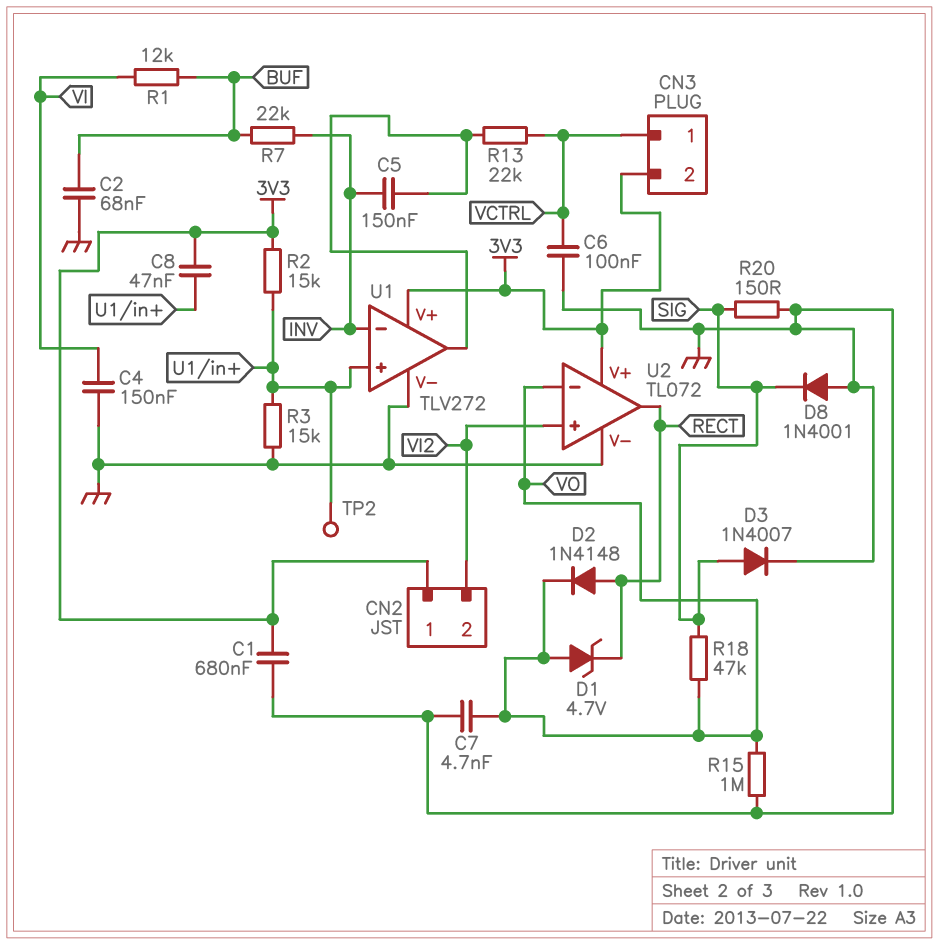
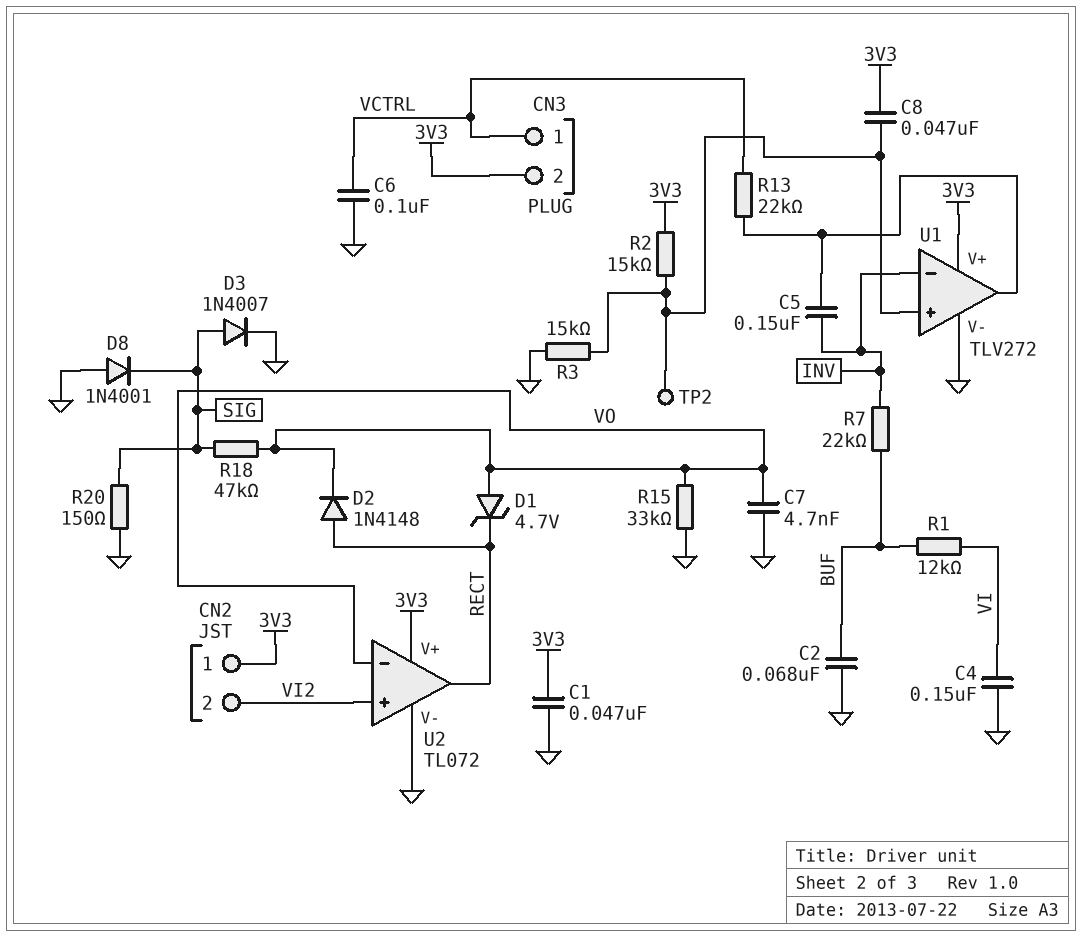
C1: 680nF (3V3, GND) -> 47nF (3V3, GND)
R15: 1M (GND, VO) -> 33k (GND, VO)

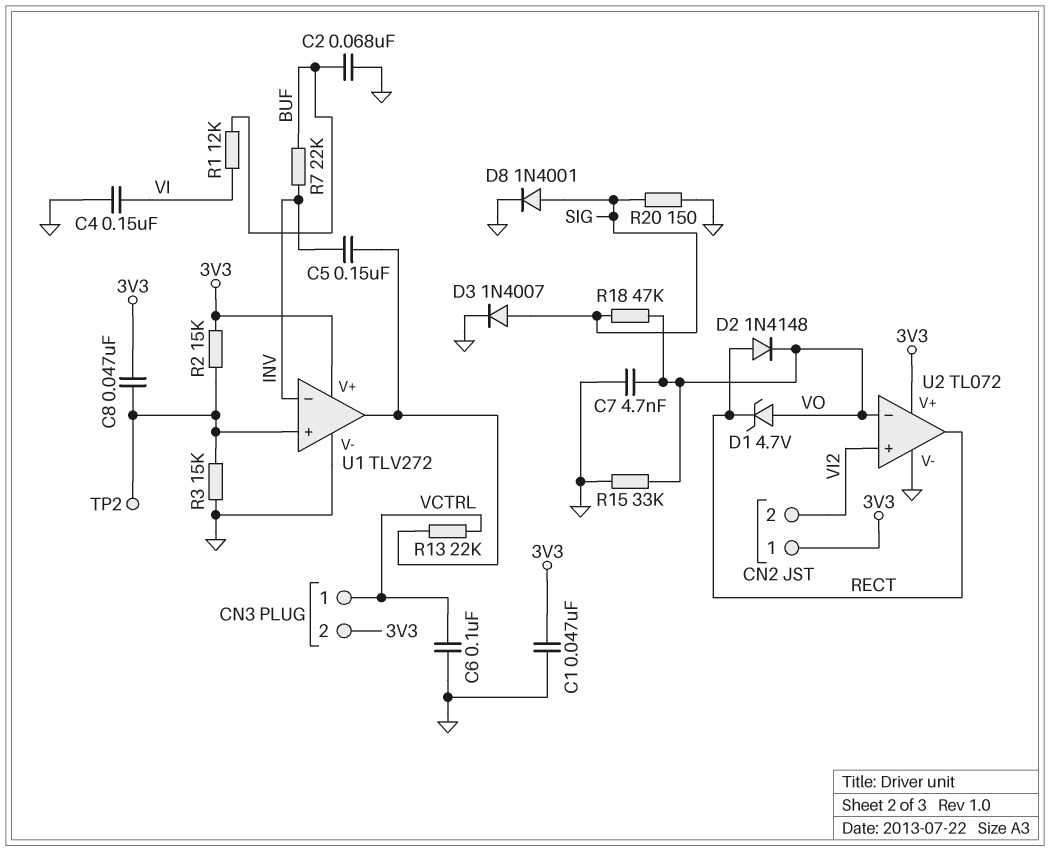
D8: diode 1N4001 (A GND, K SIG) -> diode 1N4001 (A SIG, K GND)

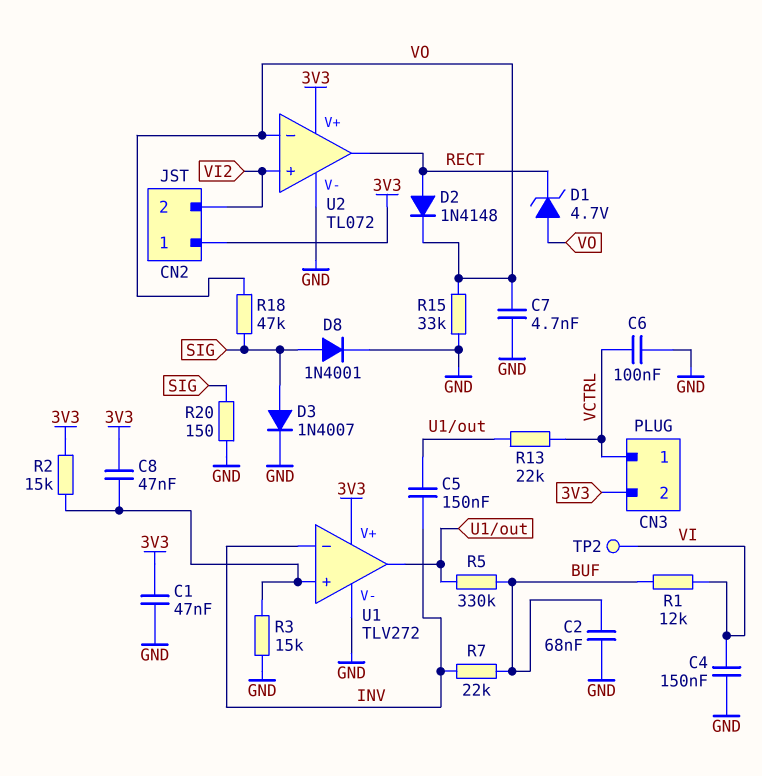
R5: none -> 330k (BUF, U1/out)
TP2: test point (U1/in+) -> test point (VI)

